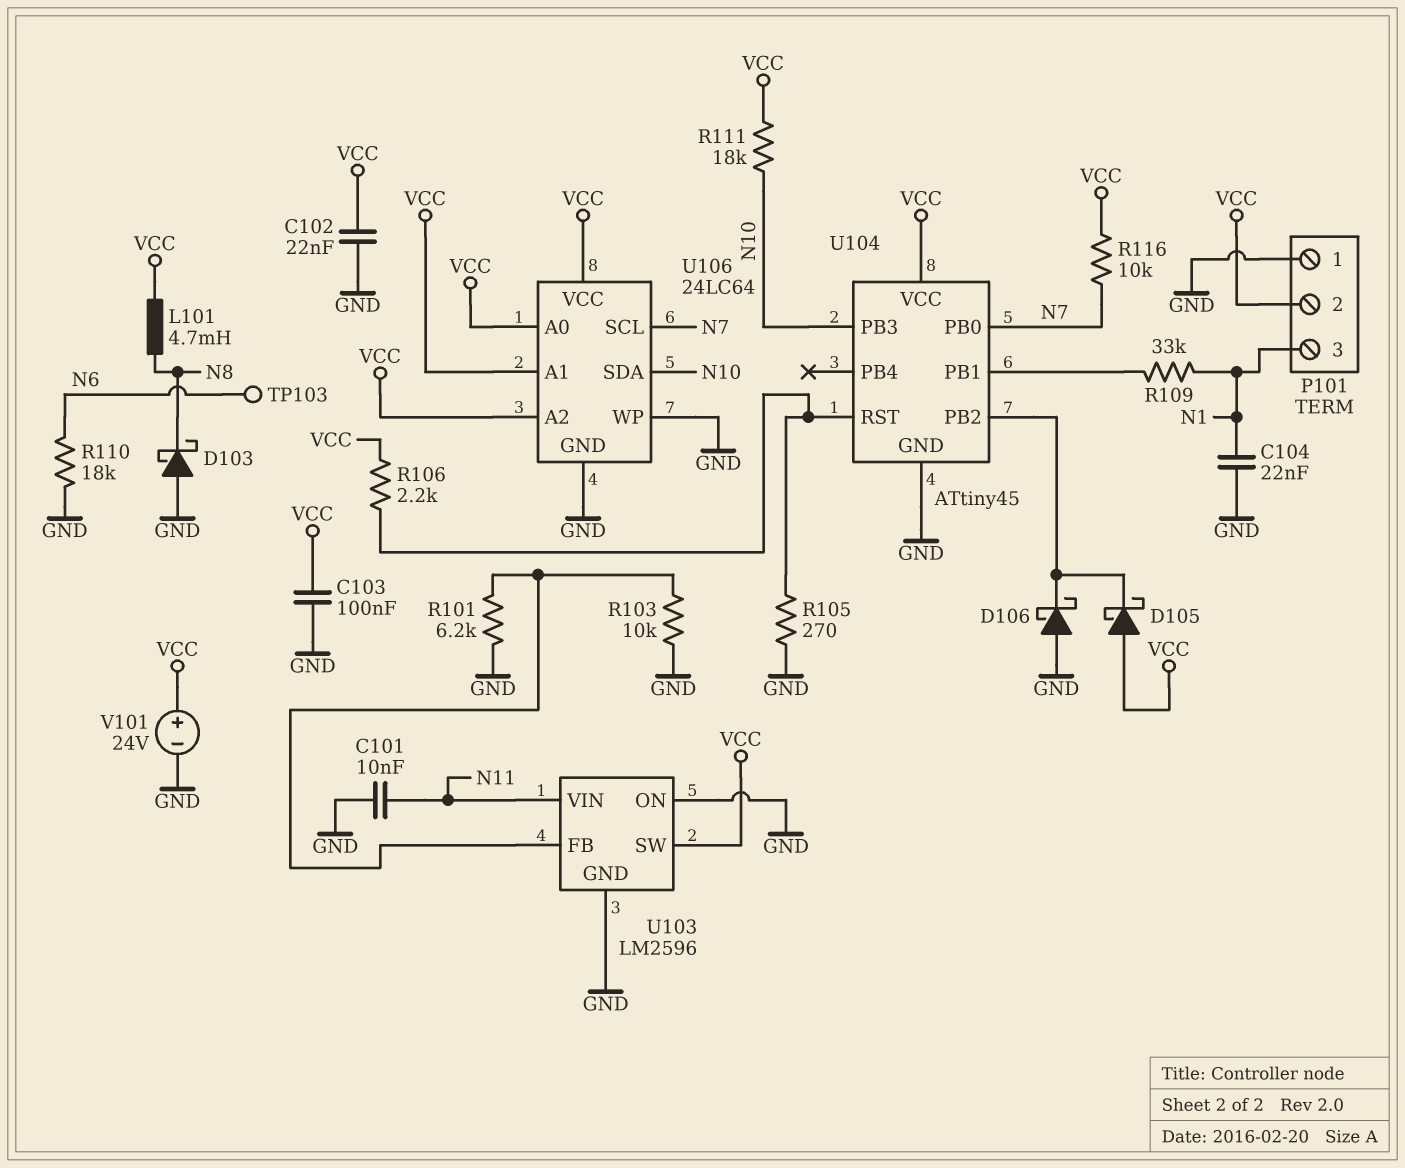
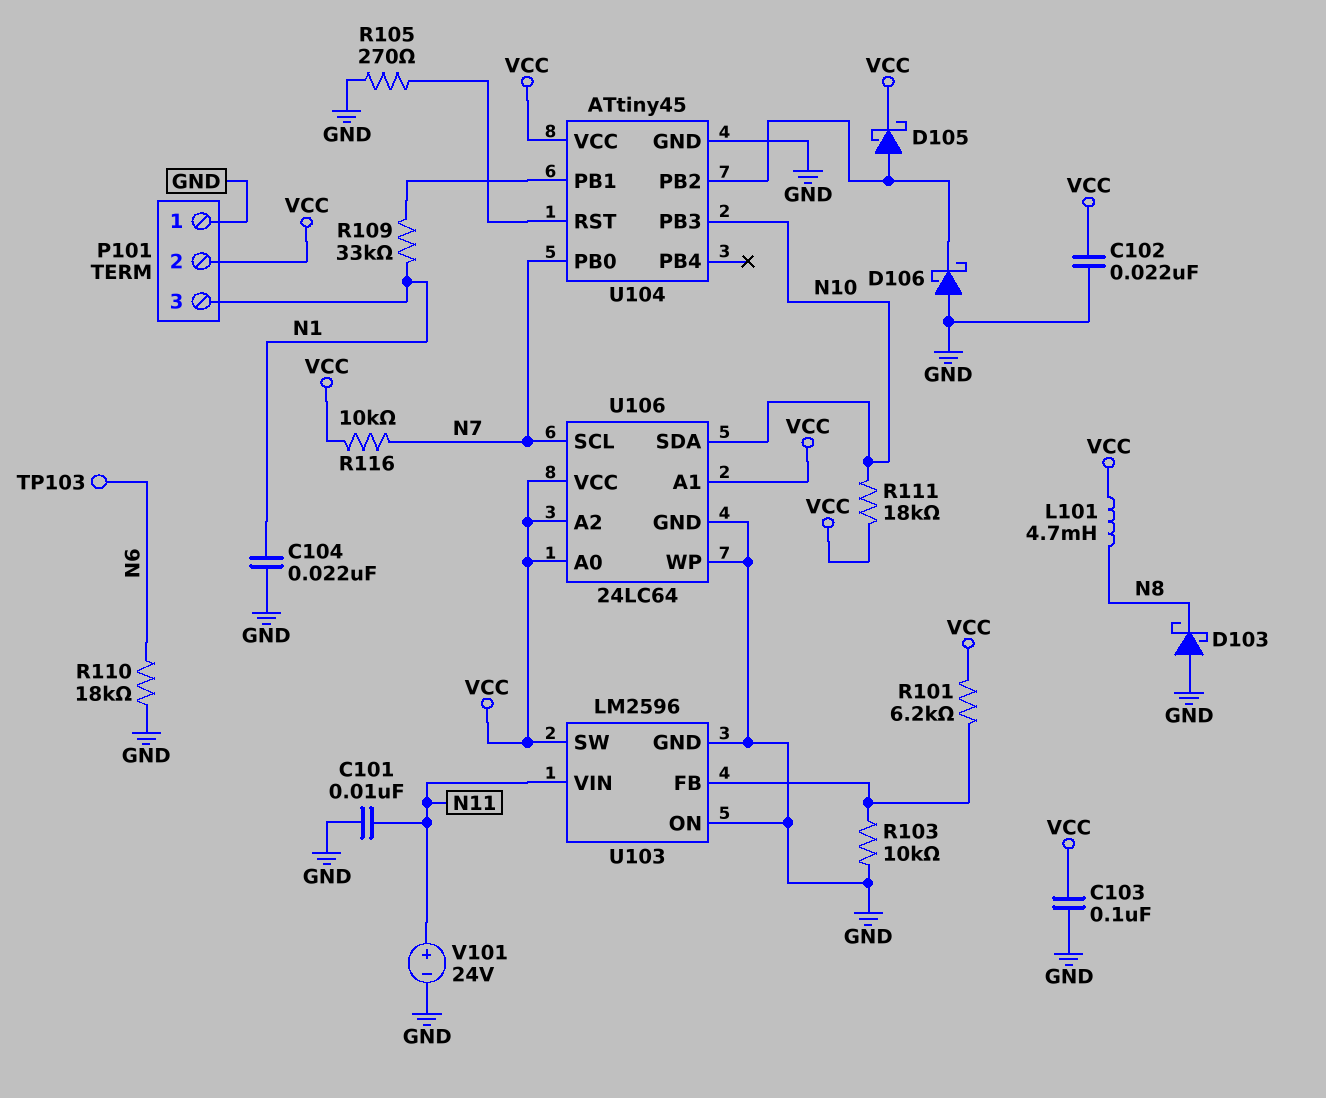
D105: schottky (A VCC, K U104/PB2) -> schottky (A U104/PB2, K VCC)
R101: 6.2k (GND, U103/FB) -> 6.2k (U103/FB, VCC)
R106: 2.2k (U104/RST, VCC) -> none
V101: 24V (plus VCC, minus GND) -> 24V (plus N11, minus GND)

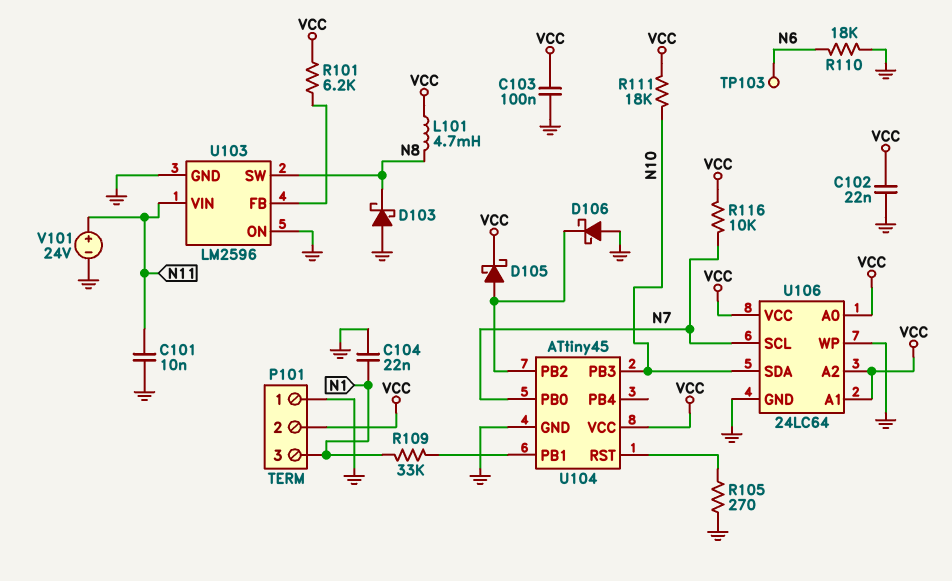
R103: 10k (GND, U103/FB) -> none
U103 pin SW: VCC -> N8

